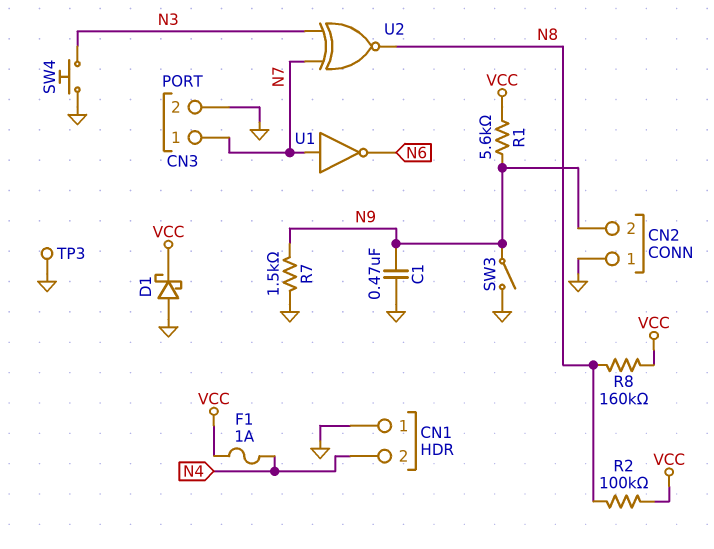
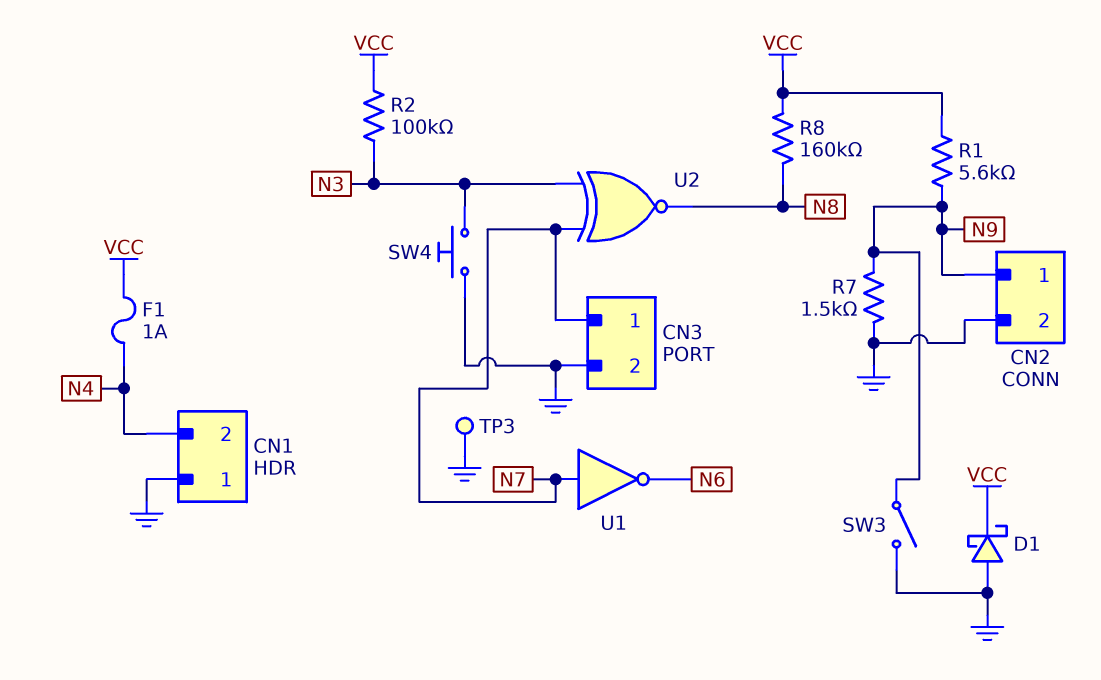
C1: 470nF (GND, N9) -> none
CN2 pin 1: GND -> N9
CN2 pin 2: N9 -> GND
R2: 100k (N8, VCC) -> 100k (N3, VCC)

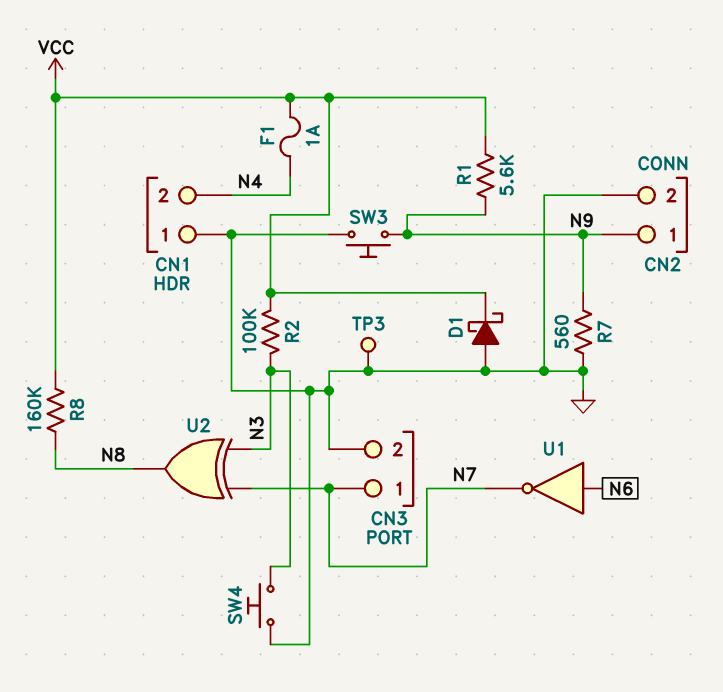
R7: 1.5k (GND, N9) -> 560 (GND, N9)
SW3: switch (GND, N9) -> button (GND, N9)
U1: NOT (in N7, out N6) -> NOT (in N6, out N7)
U2: XNOR (in N3, in N7, out N8) -> XOR (in N3, in N7, out N8)

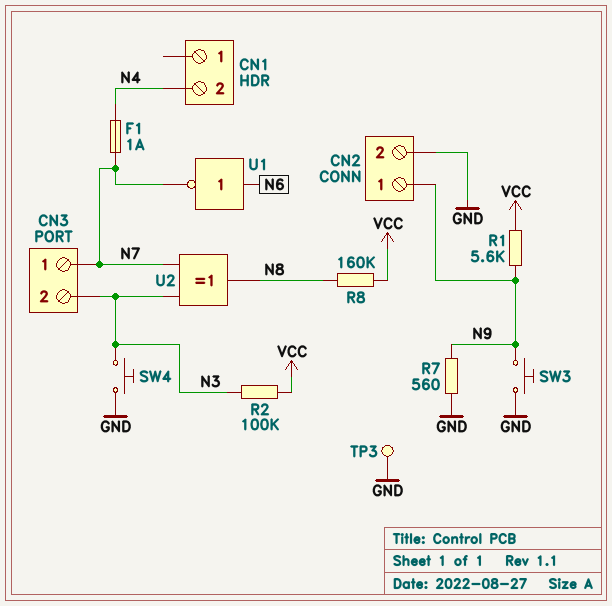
CN1 pin 1: GND -> none
CN3 pin 2: GND -> N3
D1: schottky (A GND, K VCC) -> none
F1: 1A (N4, VCC) -> 1A (N4, N7)

